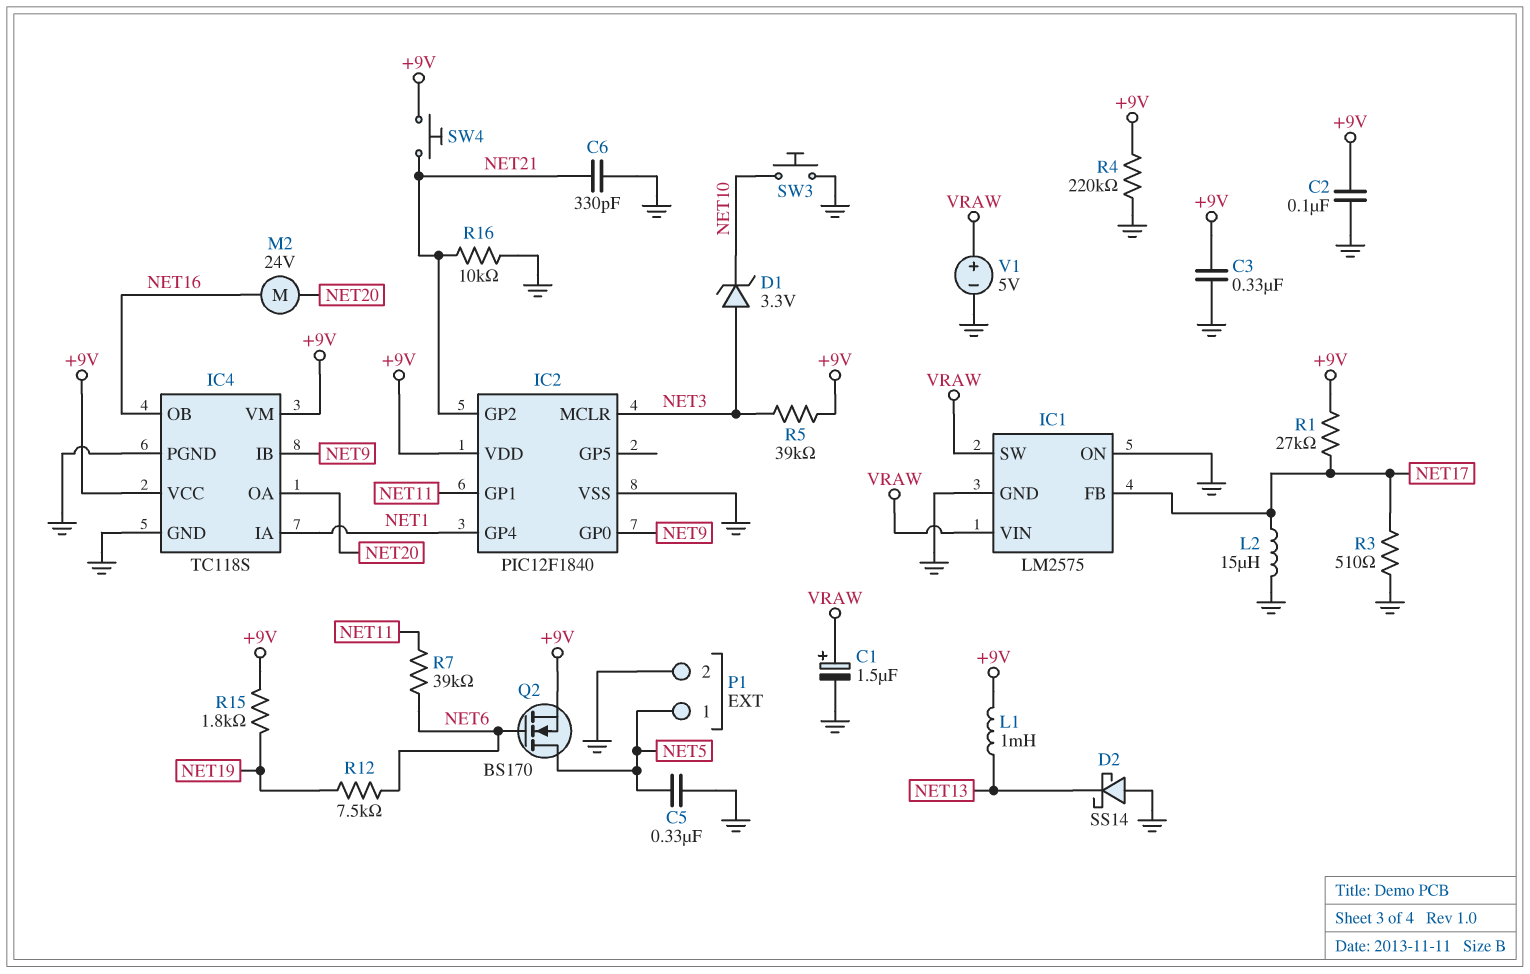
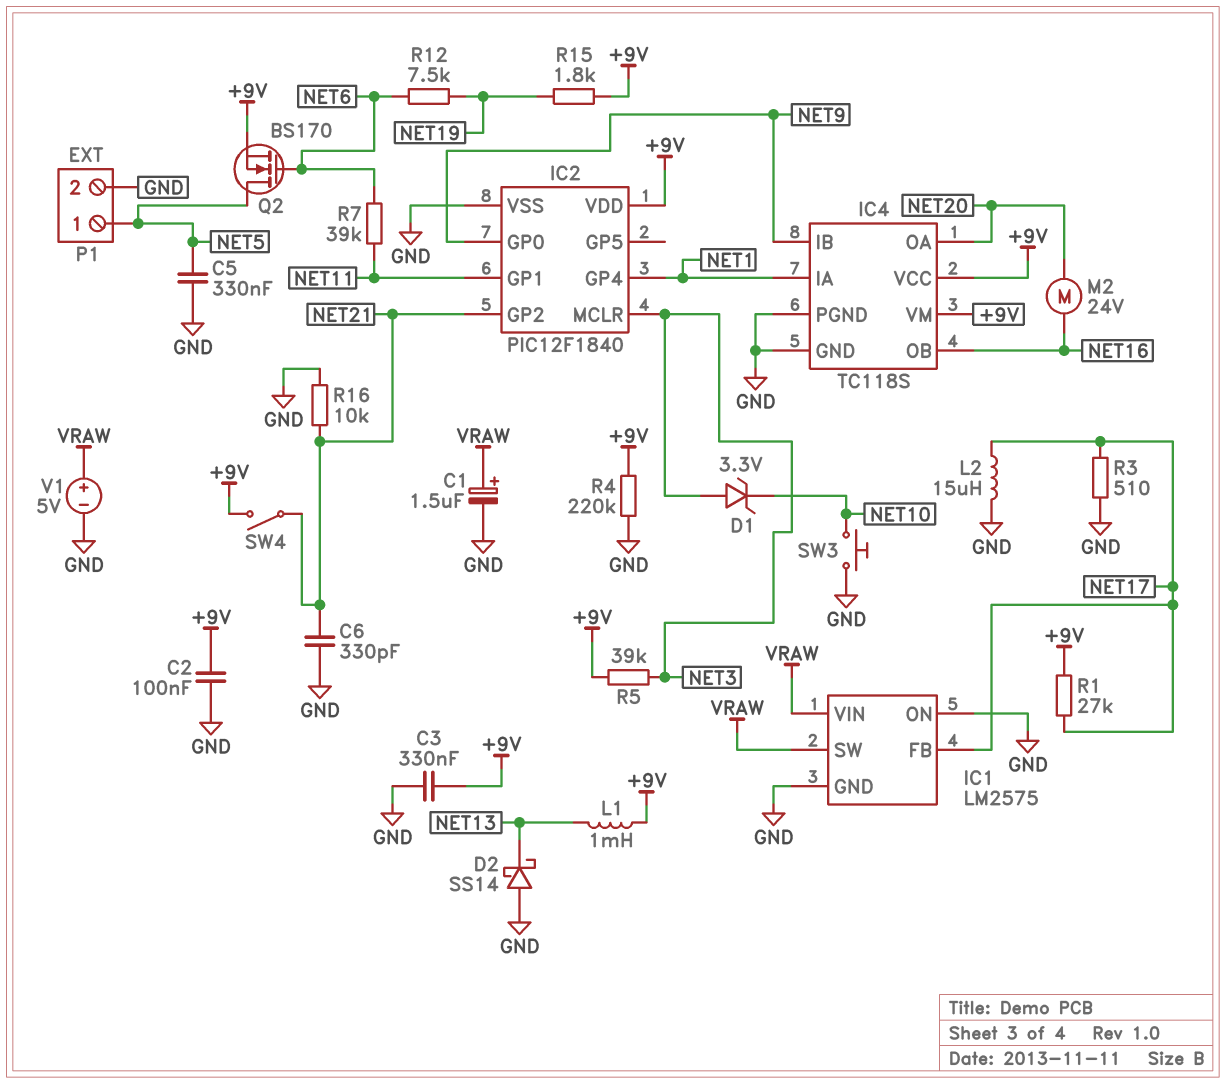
SW4: button (+9V, NET21) -> switch (+9V, NET21)

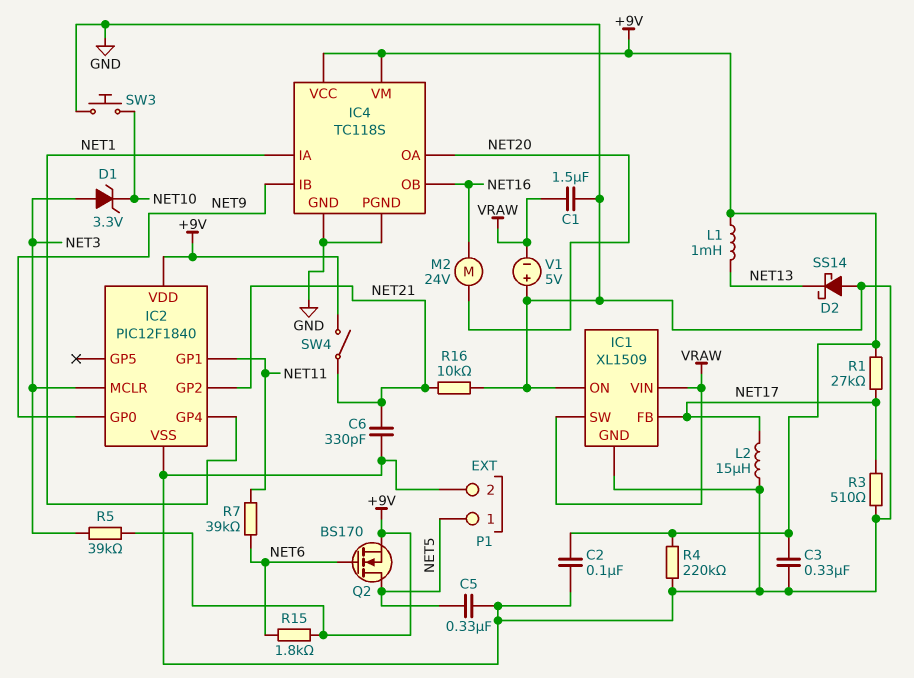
C1: 1.5uF (plus VRAW, minus GND) -> 1.5uF (GND, VRAW)
IC1: LM2575 -> XL1509
R12: 7.5k (NET6, NET19) -> none
R15: 1.8k (+9V, NET19) -> 1.8k (+9V, NET6)
V1: 5V (plus VRAW, minus GND) -> 5V (plus GND, minus VRAW)

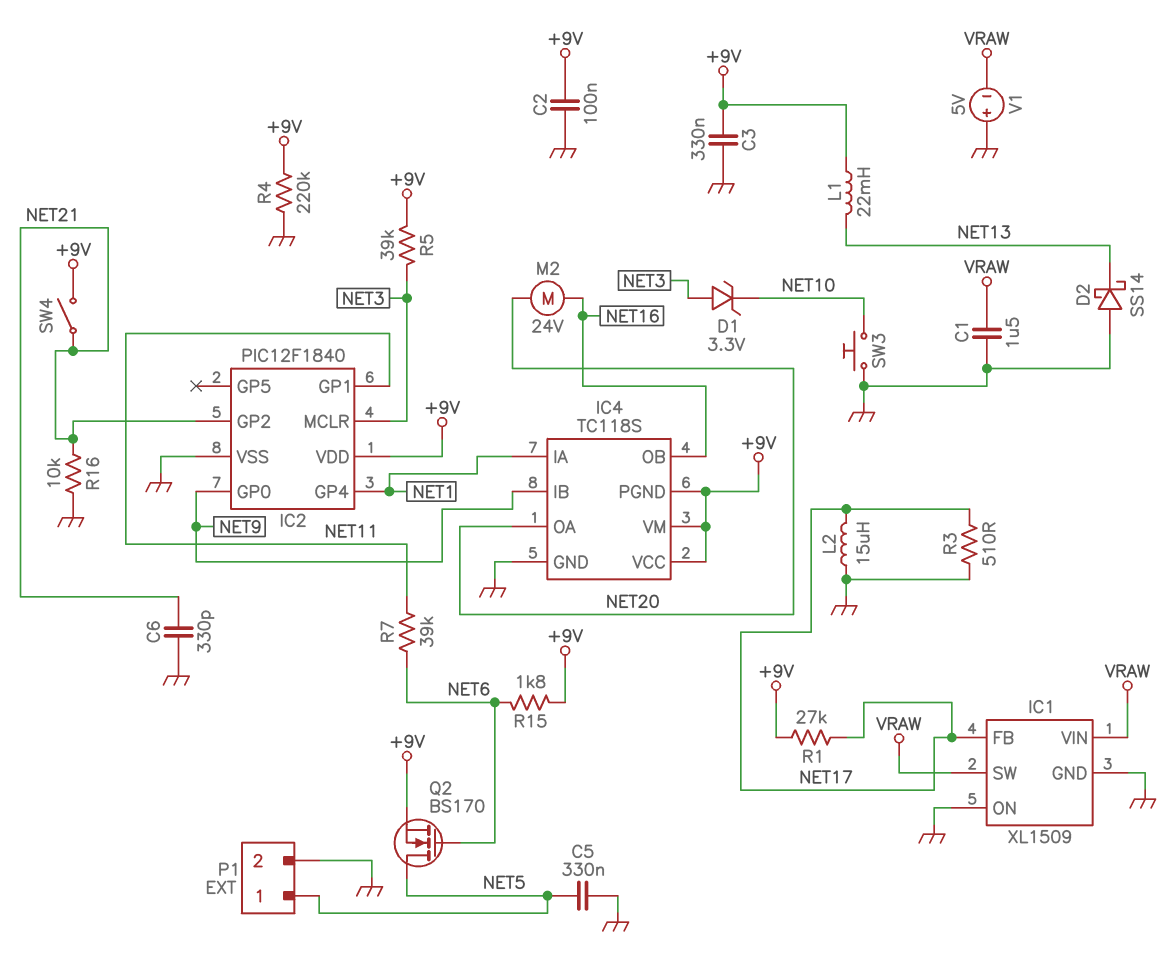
IC4 pin PGND: GND -> +9V
L1: 1mH (+9V, NET13) -> 22mH (+9V, NET13)

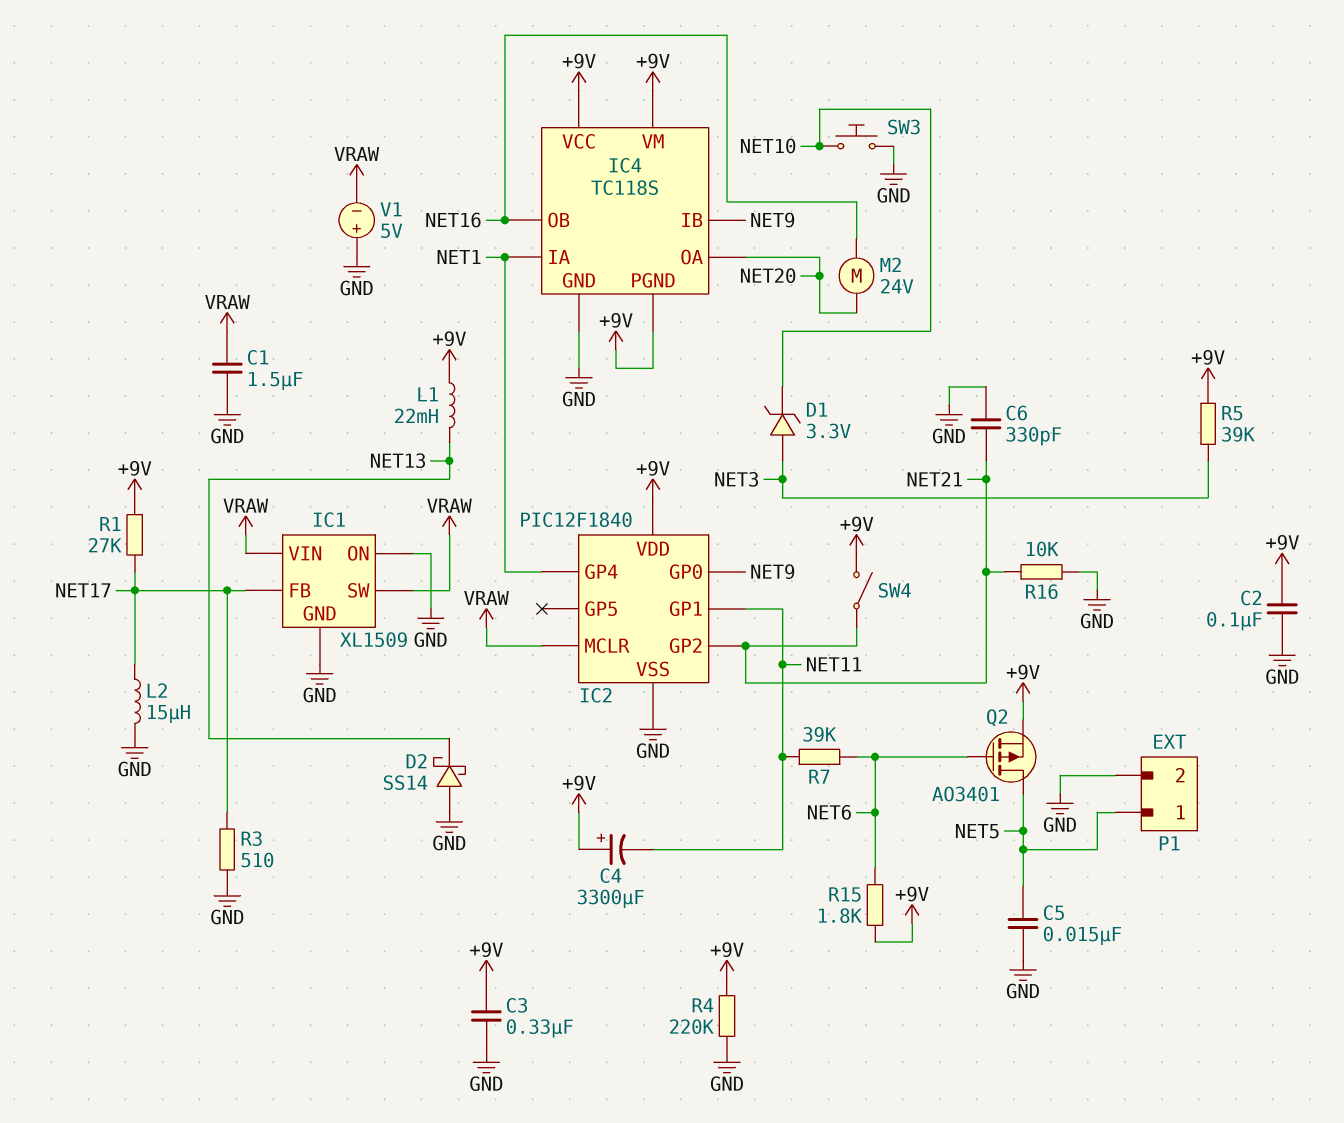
C4: none -> 3300uF (plus +9V, minus NET11)
C5: 330nF (GND, NET5) -> 15nF (GND, NET5)
IC2 pin MCLR: NET3 -> VRAW
Q2: NMOS BS170 (G NET6, D NET5, S +9V) -> PMOS AO3401 (G NET6, D NET5, S +9V)

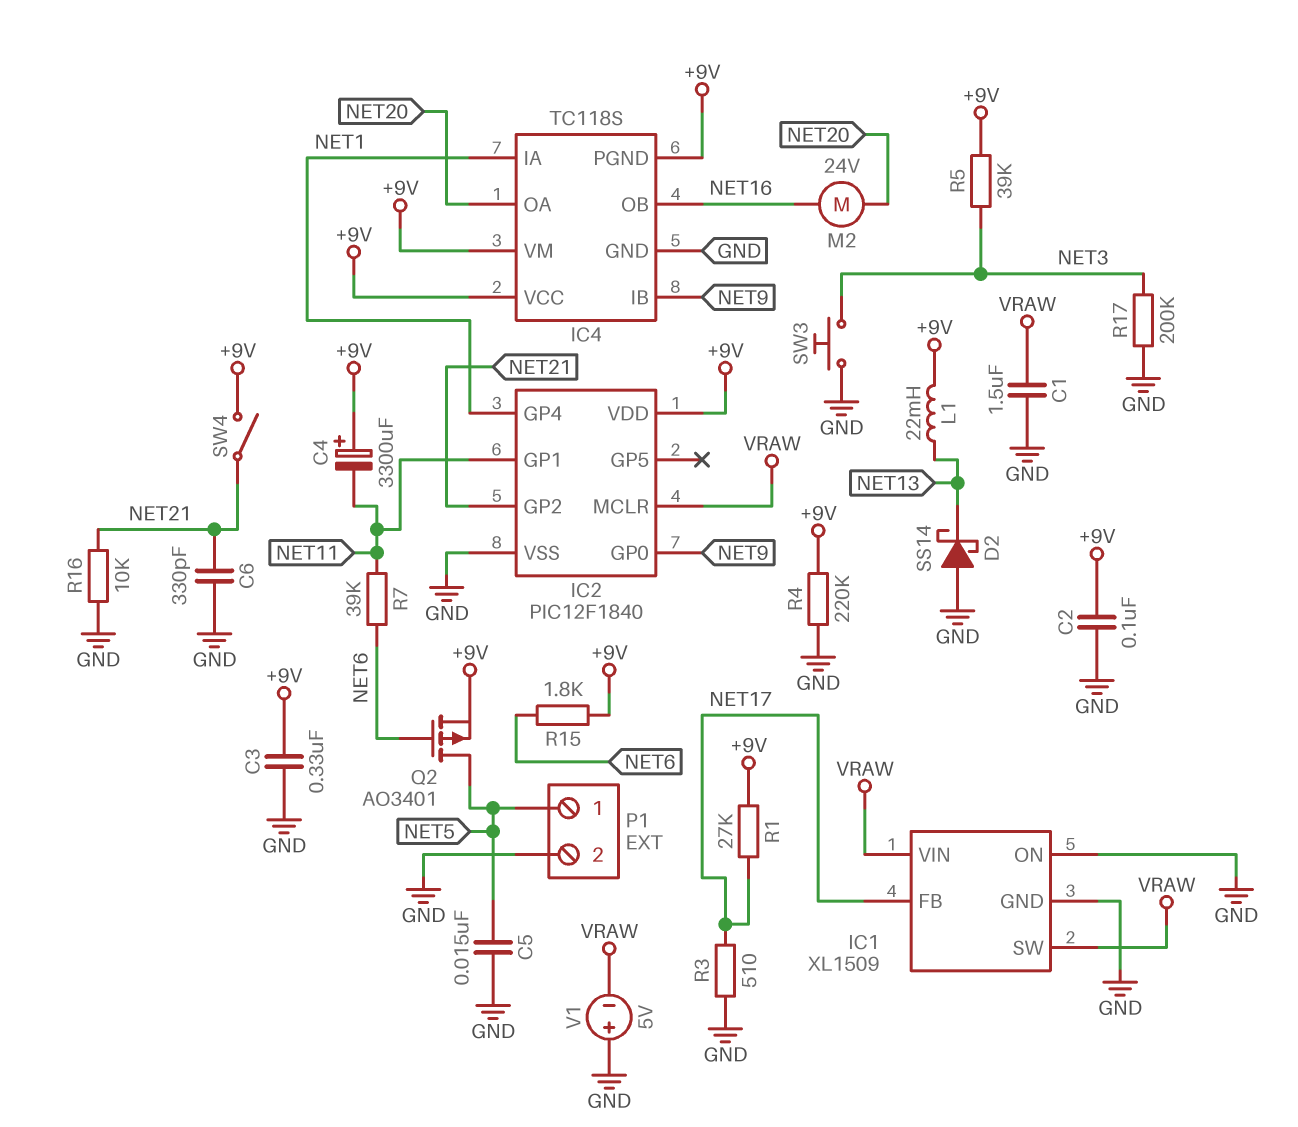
D1: zener 3.3V (A NET3, K NET10) -> none
L2: 15uH (GND, NET17) -> none
R17: none -> 200k (GND, NET3)
SW3: button (GND, NET10) -> button (GND, NET3)

